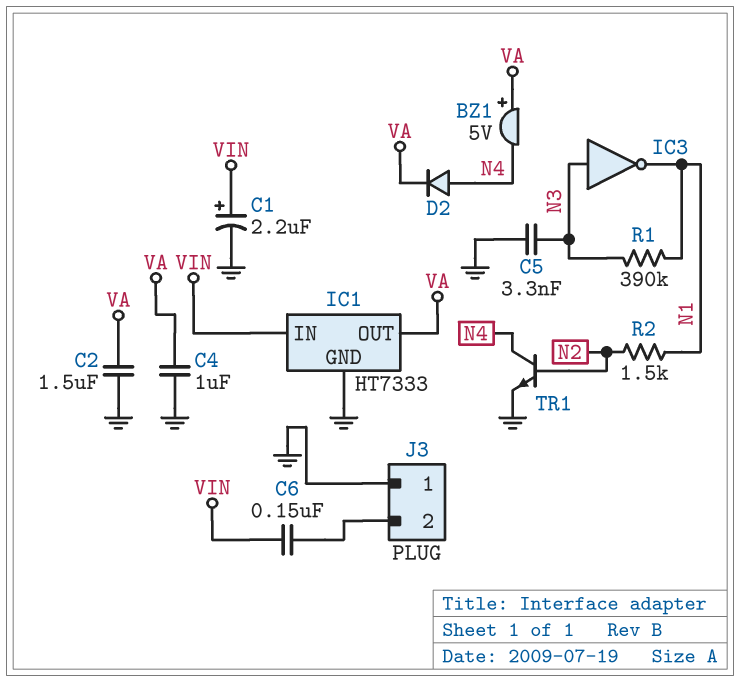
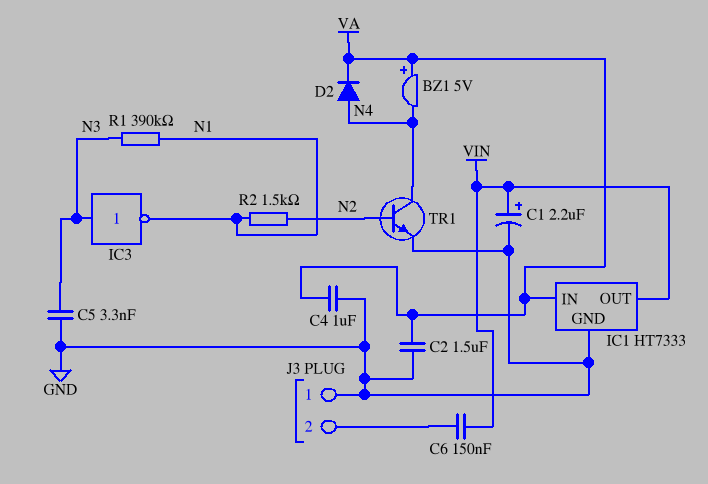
IC1 pin IN: VIN -> VA
IC1 pin OUT: VA -> VIN

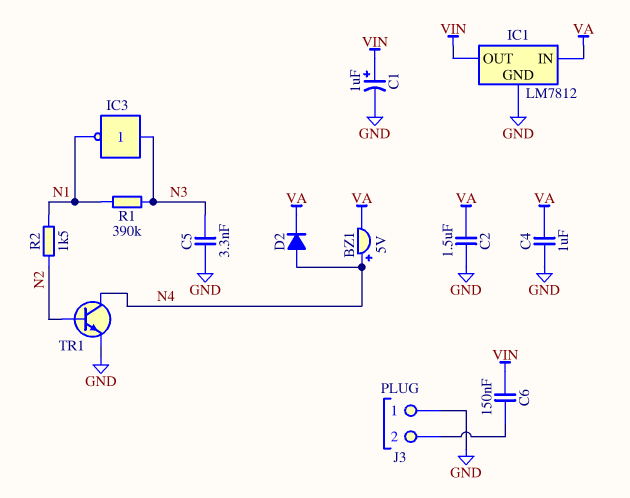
BZ1: buzzer 5V (plus VA, minus N4) -> buzzer 5V (plus N4, minus VA)
C1: 2.2uF (plus VIN, minus GND) -> 1uF (plus VIN, minus GND)
IC1: HT7333 -> LM7812

